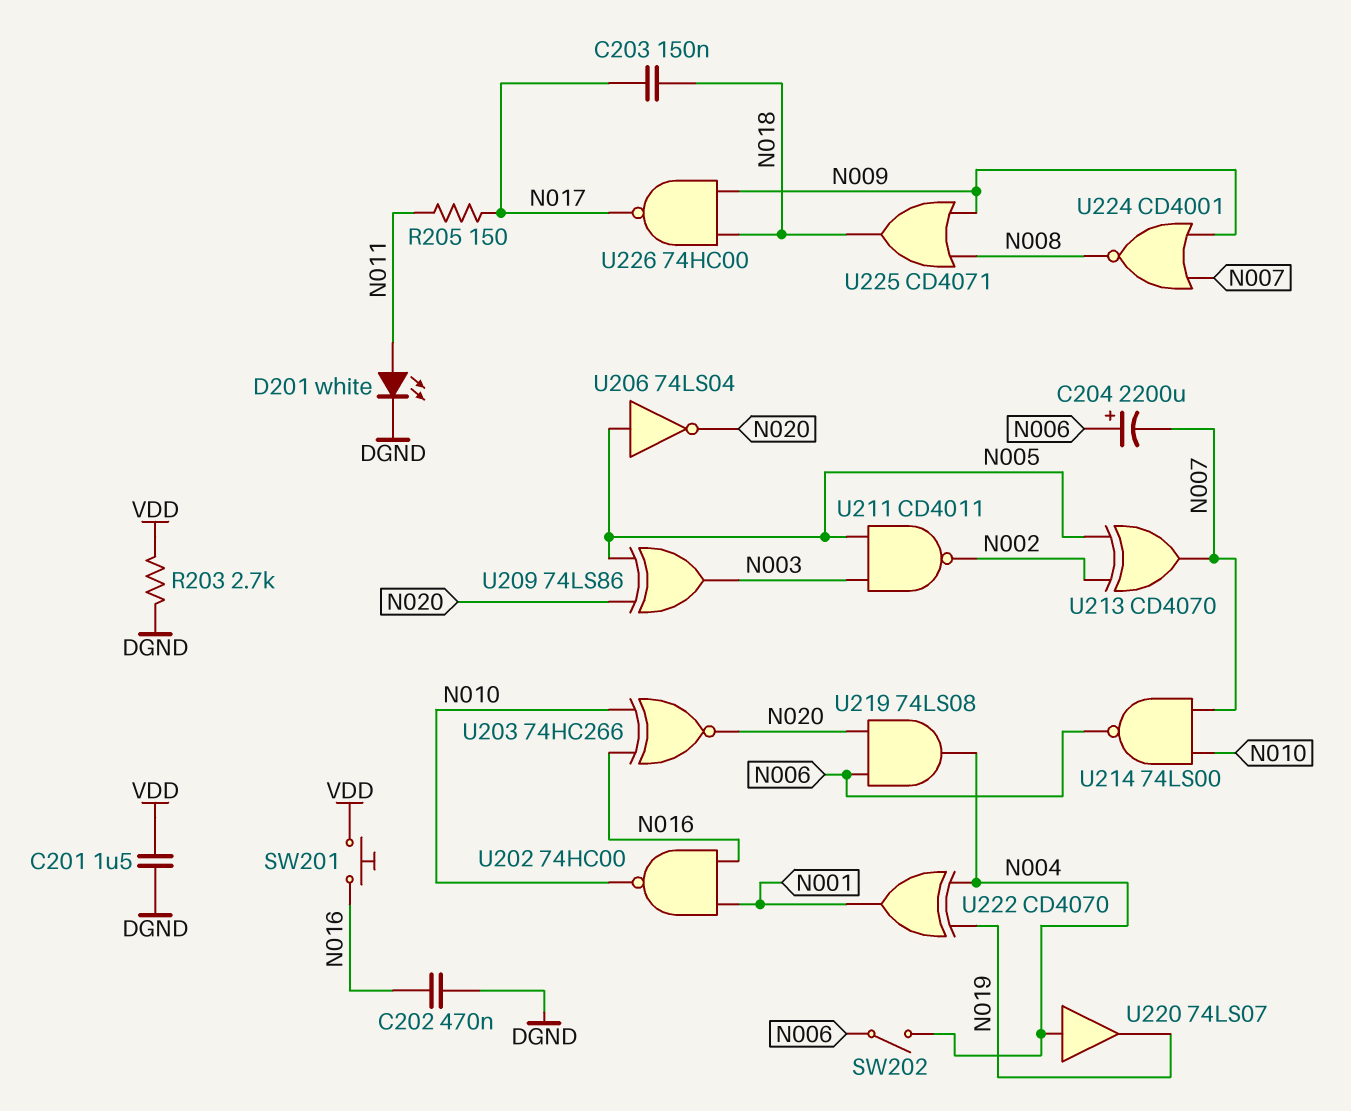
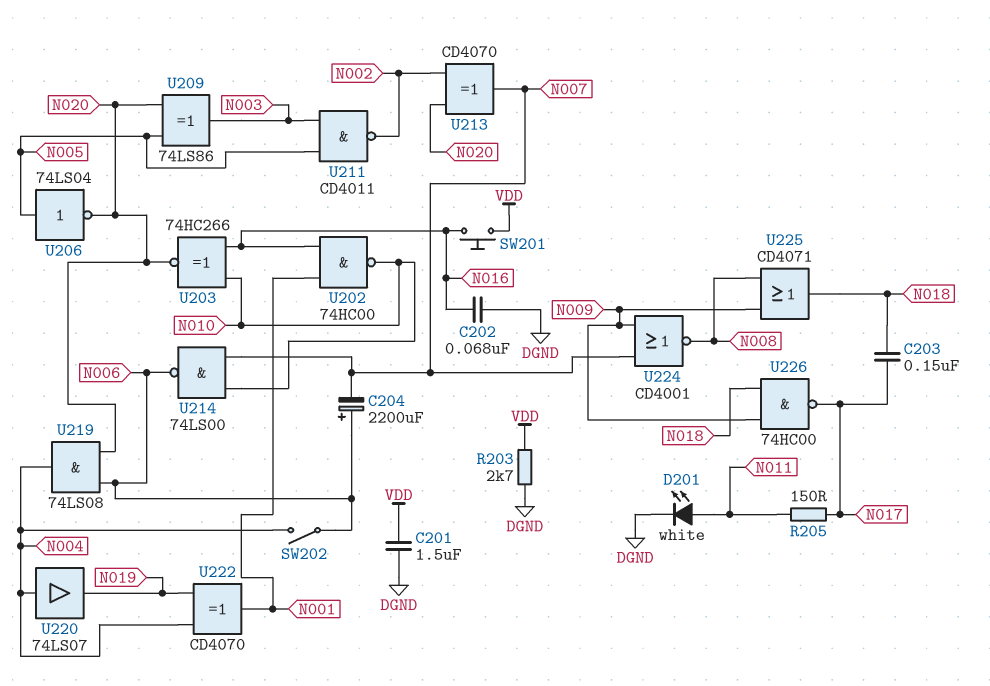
C202: 470nF (DGND, N016) -> 68nF (DGND, N016)
U213: XOR CD4070 (in N002, in N005, out N007) -> XOR CD4070 (in N002, in N020, out N007)

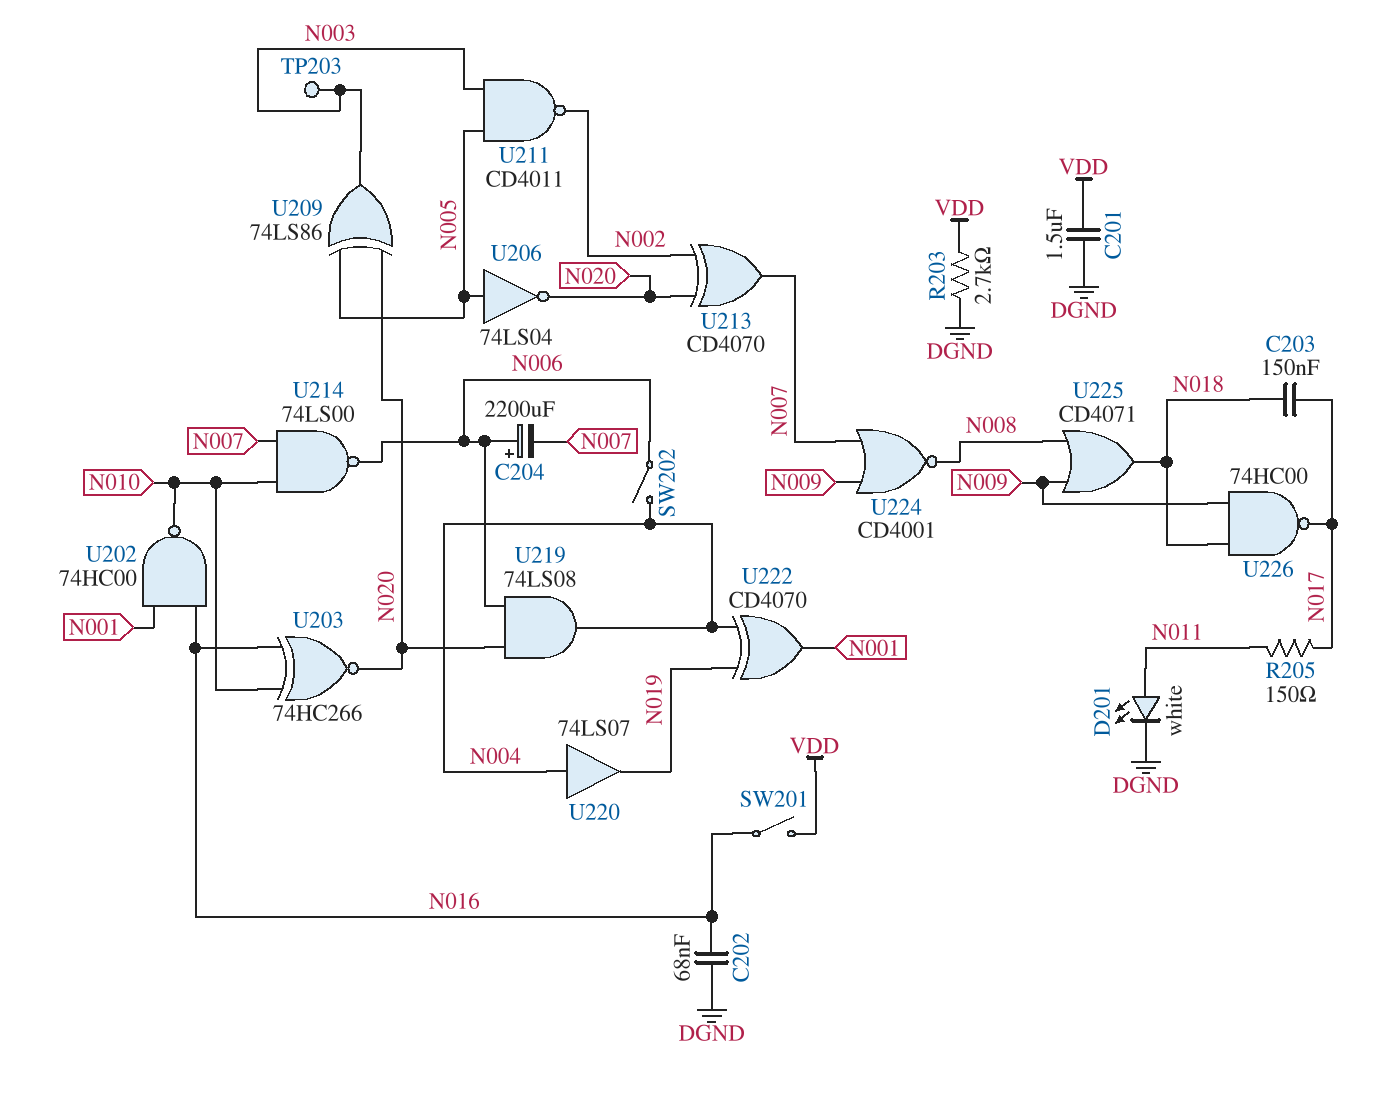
SW201: button (N016, VDD) -> switch (N016, VDD)
TP203: none -> test point (N003)

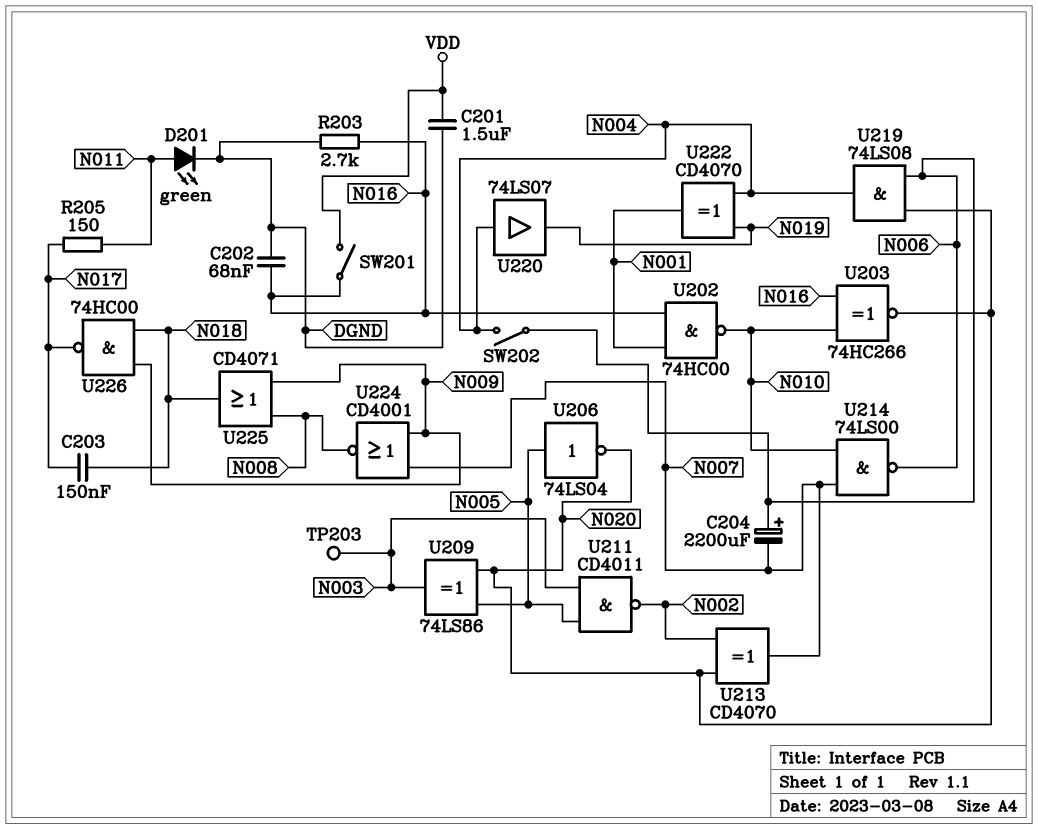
D201: LED white (A N011, K DGND) -> LED green (A N011, K DGND)
R203: 2.7k (DGND, VDD) -> 2.7k (DGND, N016)

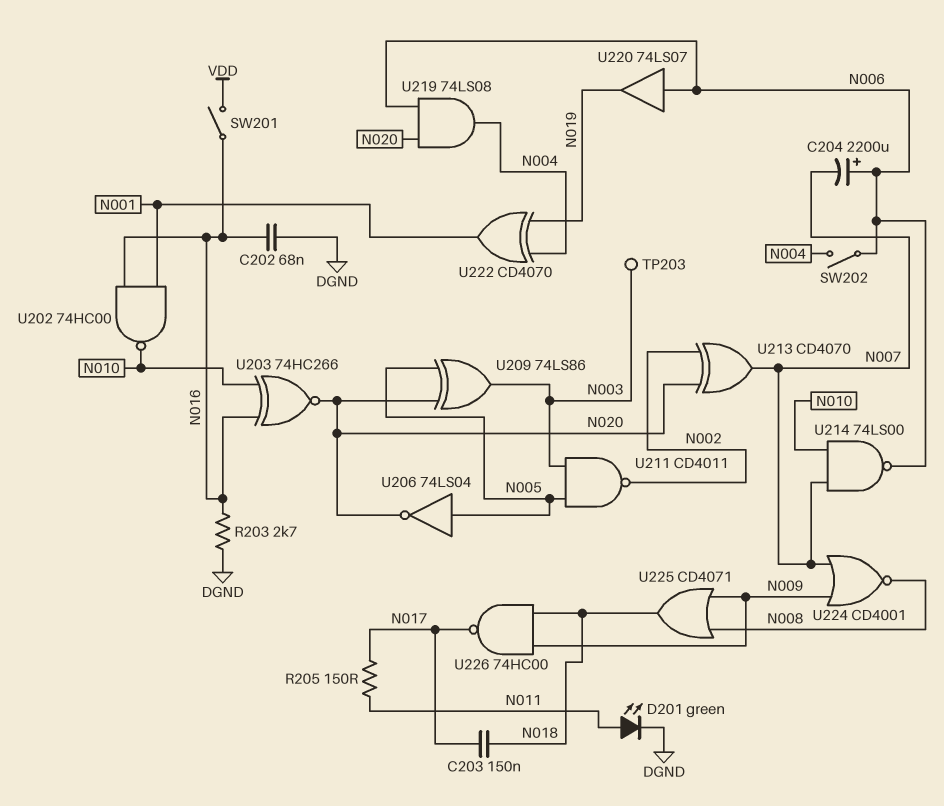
C201: 1.5uF (DGND, VDD) -> none
U220: buffer 74LS07 (in N004, out N019) -> buffer 74LS07 (in N006, out N019)

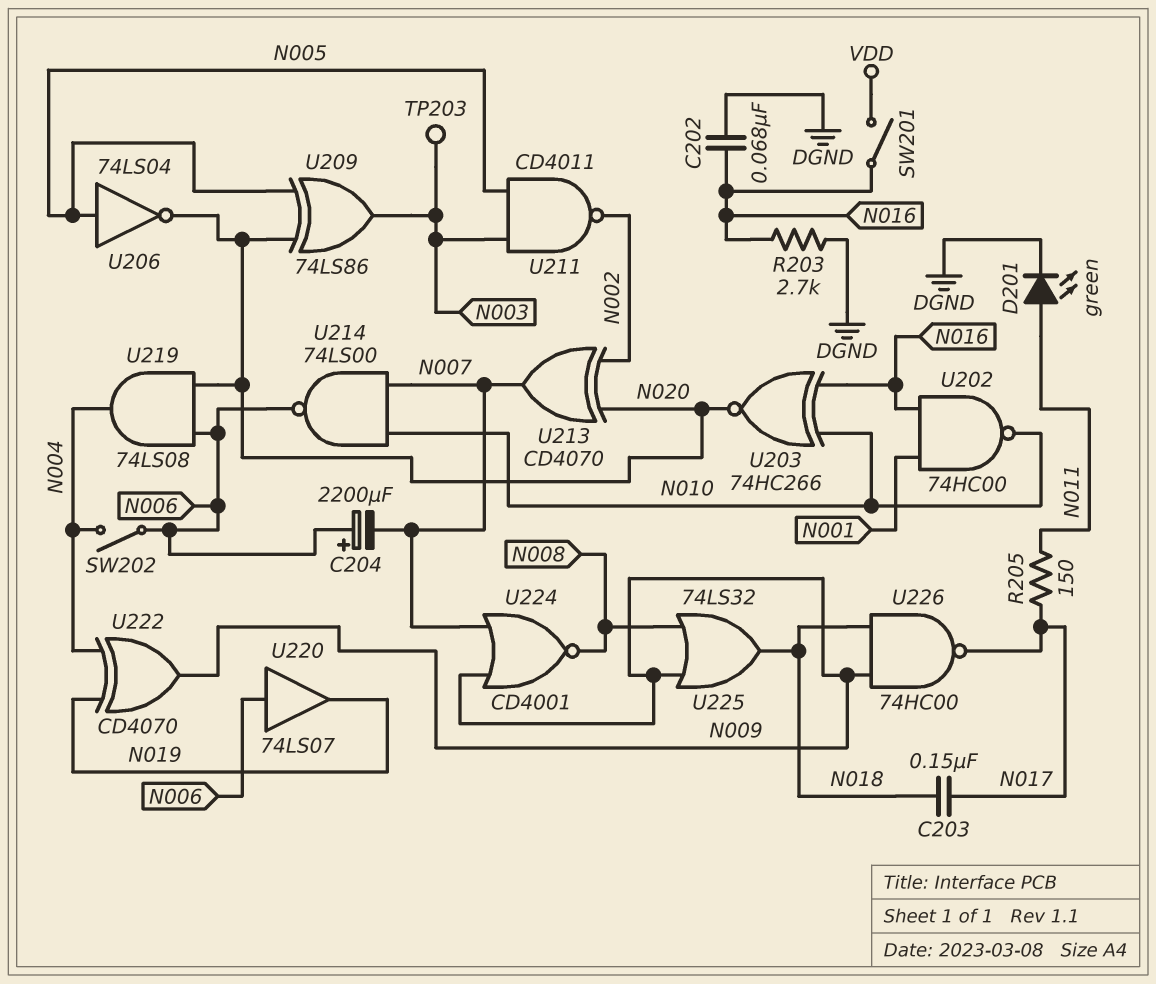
U222: XOR CD4070 (in N004, in N019, out N001) -> XOR CD4070 (in N004, in N019, out N009)
U225: OR CD4071 (in N008, in N009, out N018) -> OR 74LS32 (in N008, in N009, out N018)

